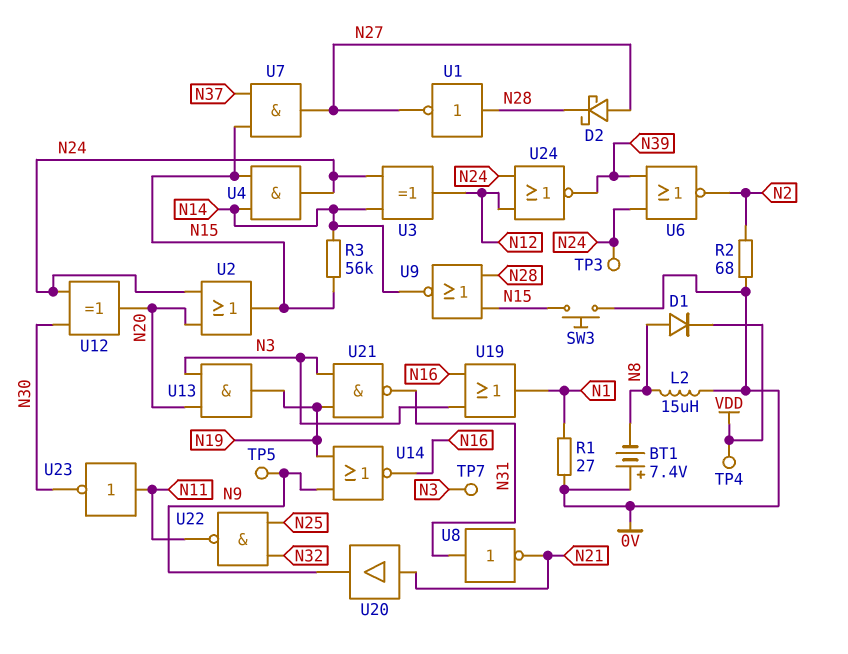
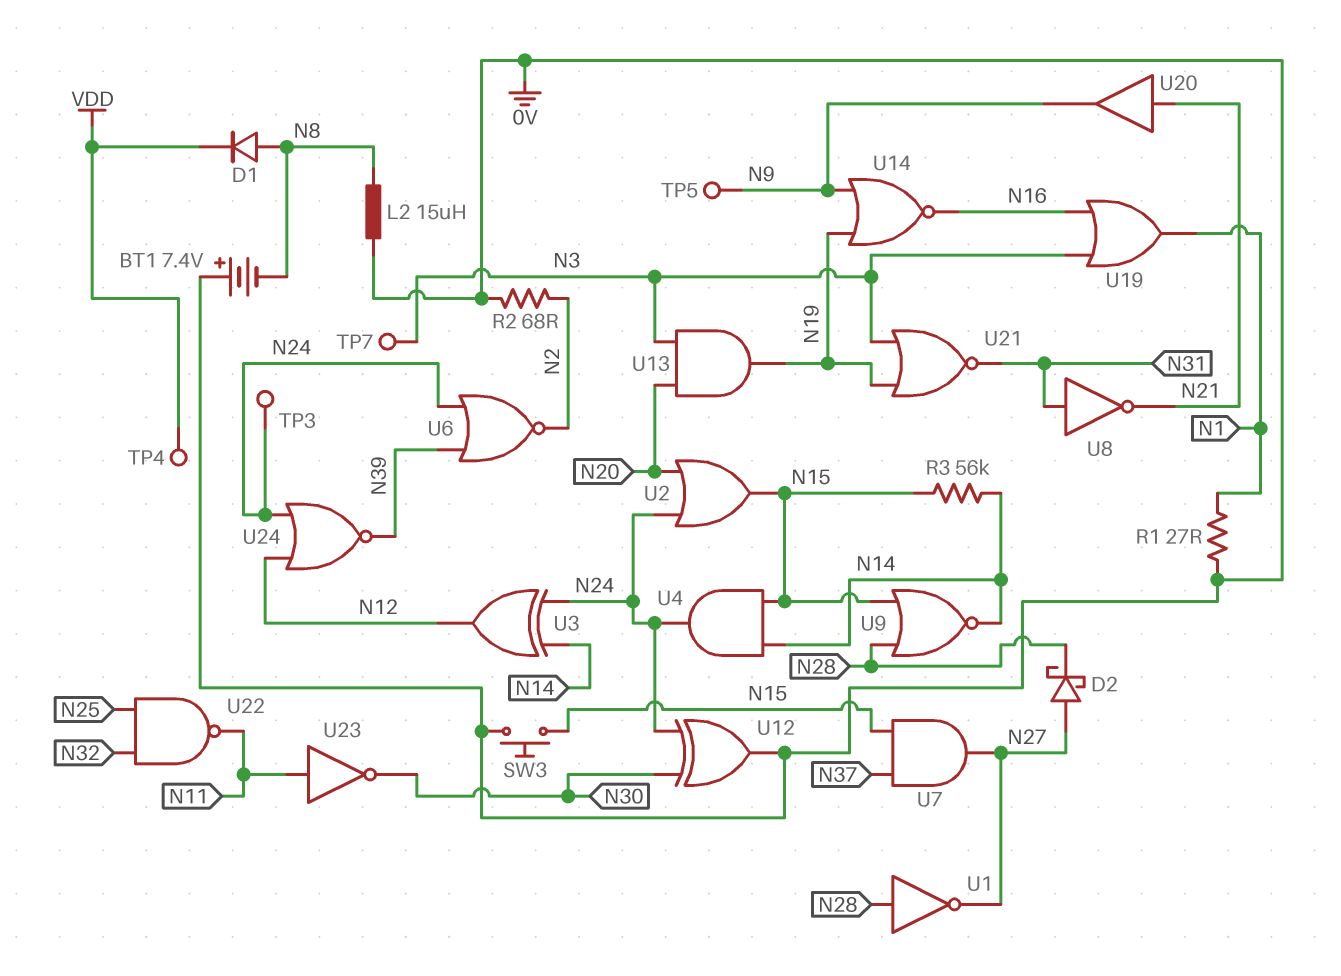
U12: XOR (in N24, in N30, out N20) -> XOR (in N24, in N30, out 0V)
U21: NAND (in N3, in N19, out N31) -> NOR (in N3, in N19, out N31)

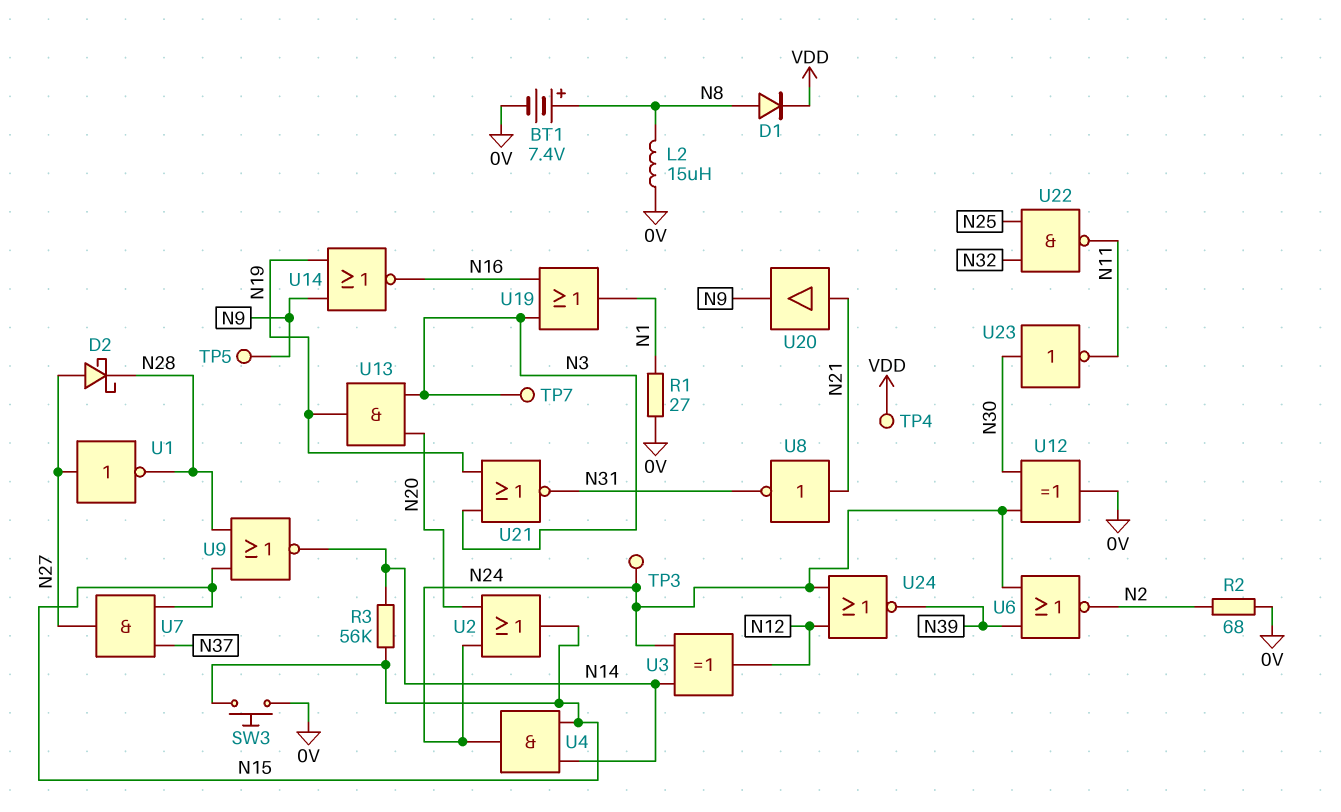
BT1: 7.4V (plus 0V, minus N8) -> 7.4V (plus N8, minus 0V)
U1: NOT (in N28, out N27) -> NOT (in N27, out N28)
U8: NOT (in N31, out N21) -> NOT (in N21, out N31)
U23: NOT (in N11, out N30) -> NOT (in N30, out N11)

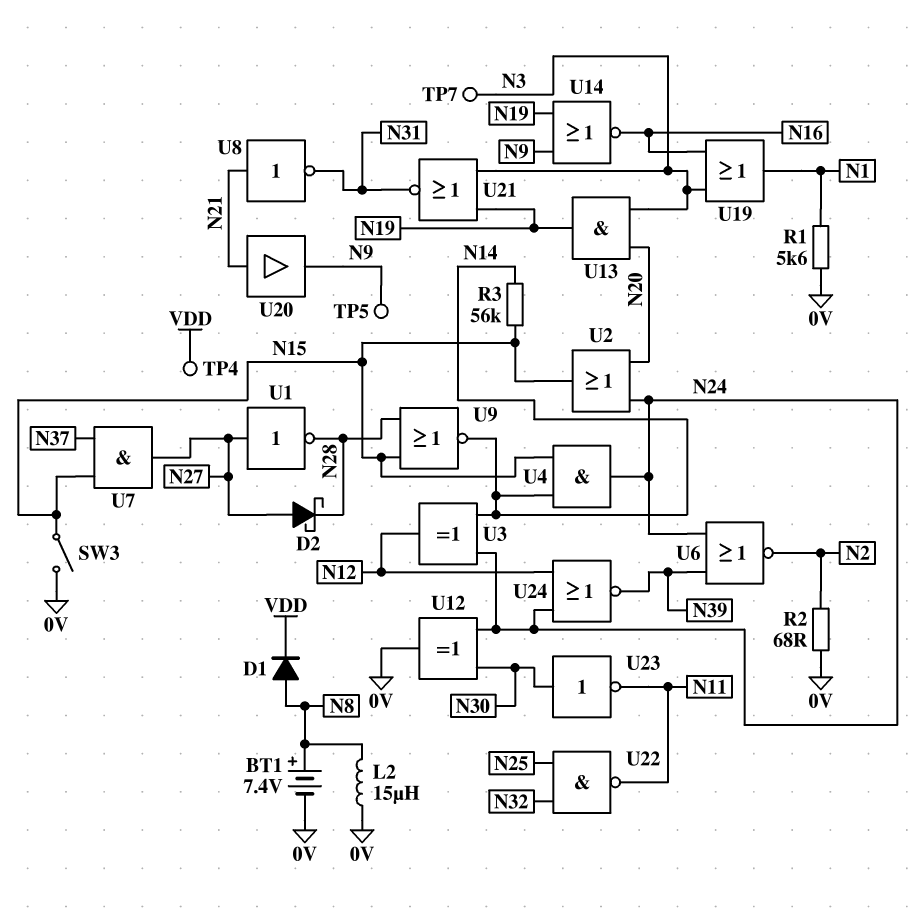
R1: 27 (0V, N1) -> 5.6k (0V, N1)
SW3: button (0V, N15) -> switch (0V, N15)
TP3: test point (N24) -> none

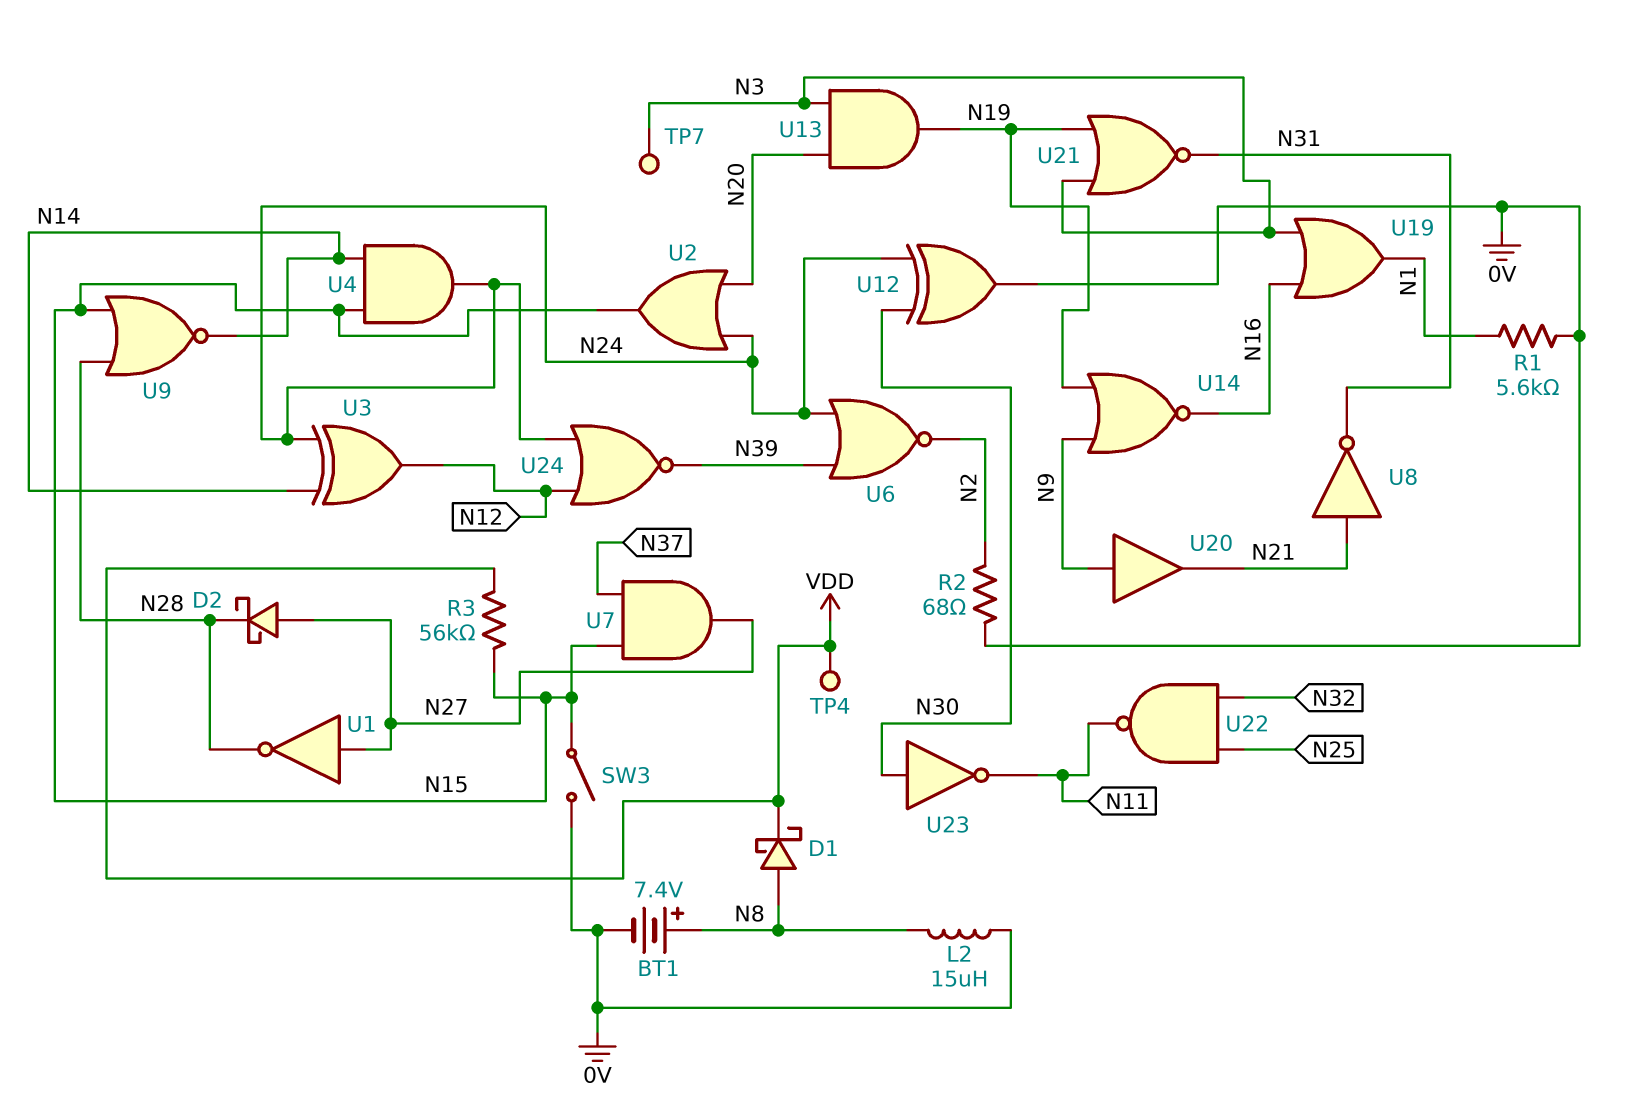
D1: diode (A N8, K VDD) -> schottky (A N8, K VDD)
R3: 56k (N14, N15) -> 56k (N15, VDD)
TP5: test point (N9) -> none
U20: buffer (in N21, out N9) -> buffer (in N9, out N21)

